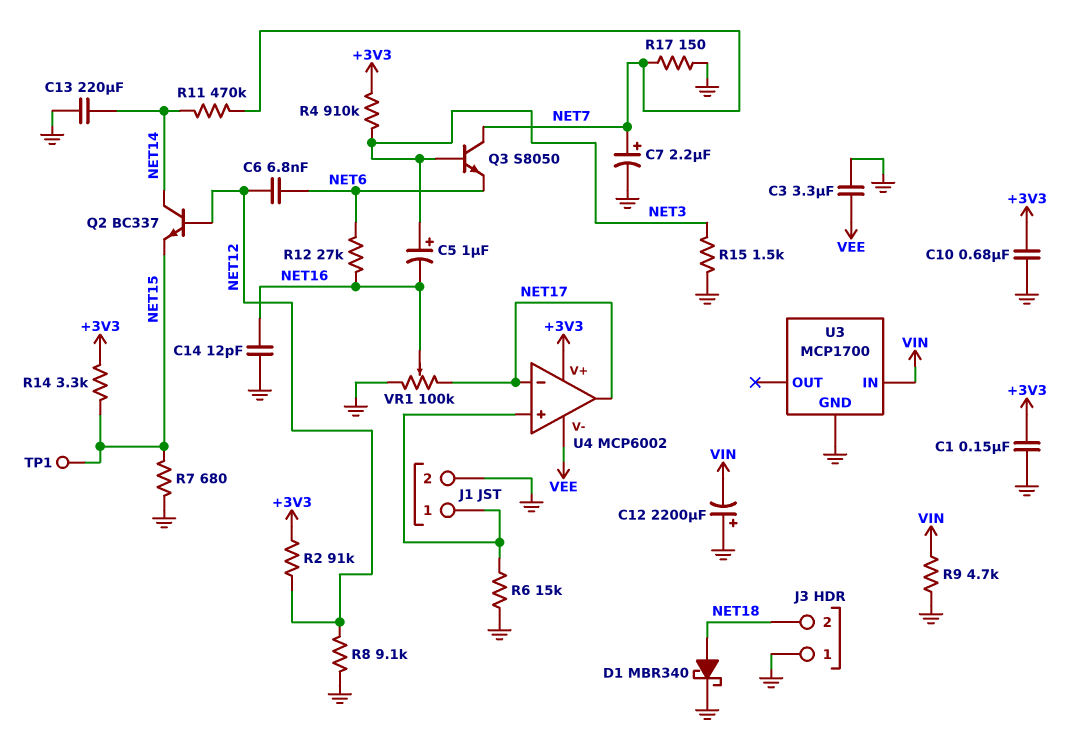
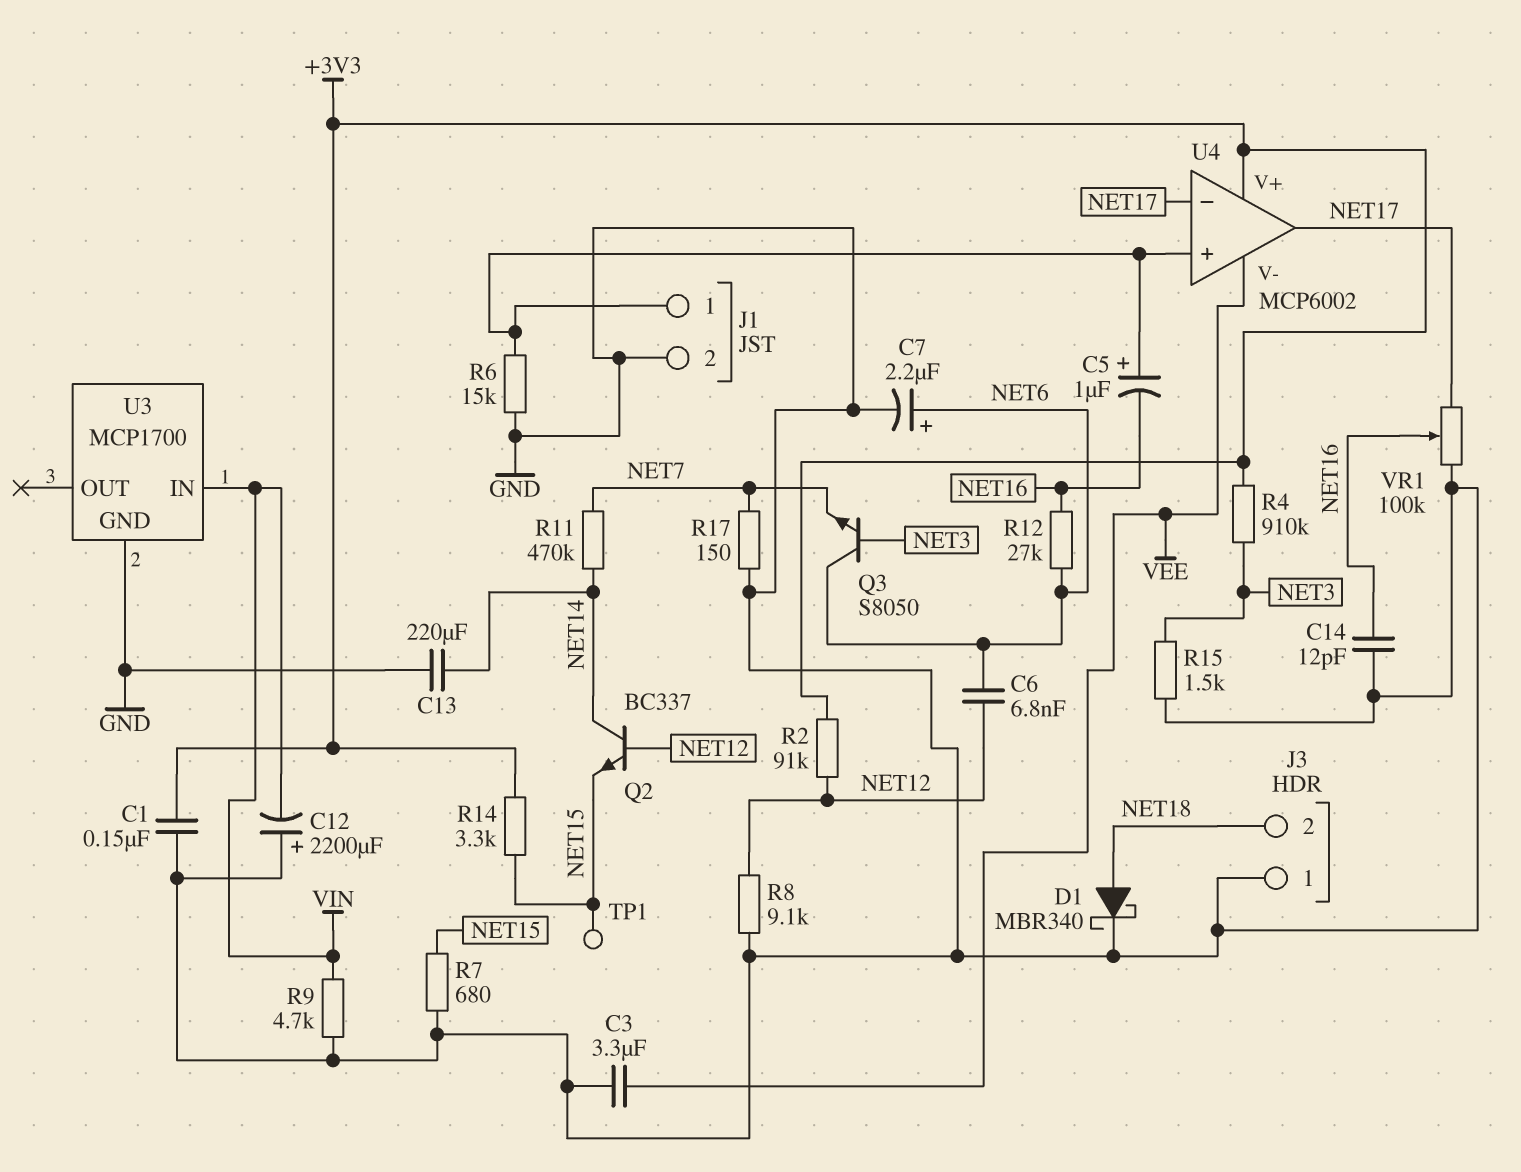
C5: 1uF (plus NET3, minus NET16) -> 1uF (plus J1/1, minus NET16)
C7: 2.2uF (plus NET7, minus GND) -> 2.2uF (plus NET6, minus GND)
C10: 680nF (+3V3, GND) -> none
Q3: NPN S8050 (B NET3, C NET7, E NET6) -> NPN S8050 (B NET3, C NET6, E NET7)

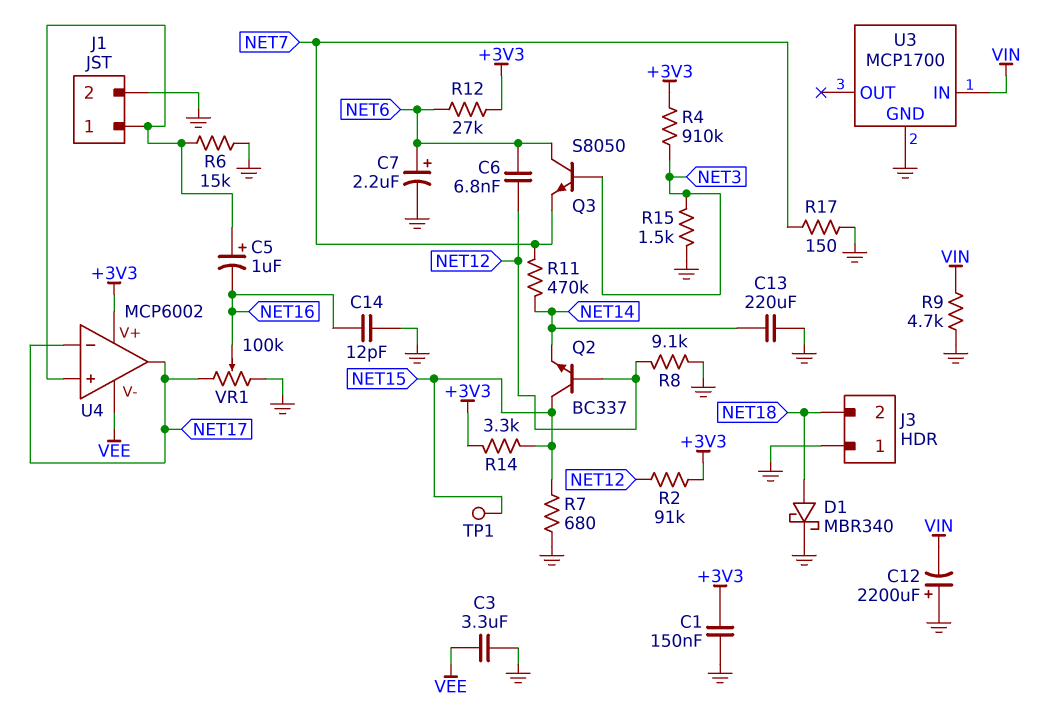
Q2: NPN BC337 (B NET12, C NET14, E NET15) -> NPN BC337 (B NET12, C NET15, E NET14)
R12: 27k (NET6, NET16) -> 27k (+3V3, NET6)

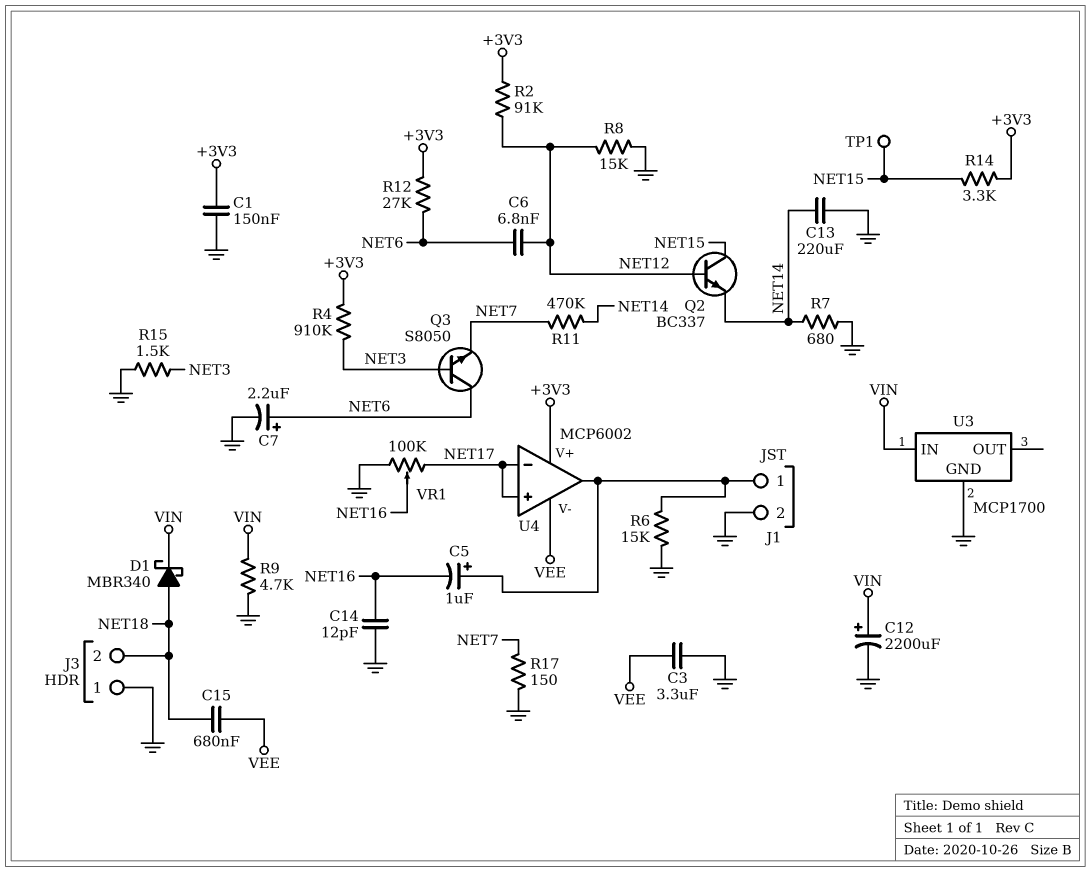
C12: 2200uF (plus GND, minus VIN) -> 2200uF (plus VIN, minus GND)
C15: none -> 680nF (NET18, VEE)
D1: schottky MBR340 (A NET18, K GND) -> schottky MBR340 (A NET18, K VIN)
R7: 680 (GND, NET15) -> 680 (GND, NET14)
R8: 9.1k (GND, NET12) -> 15k (GND, NET12)
U4 pin in+: J1/1 -> NET17
U4 pin out: NET17 -> J1/1

